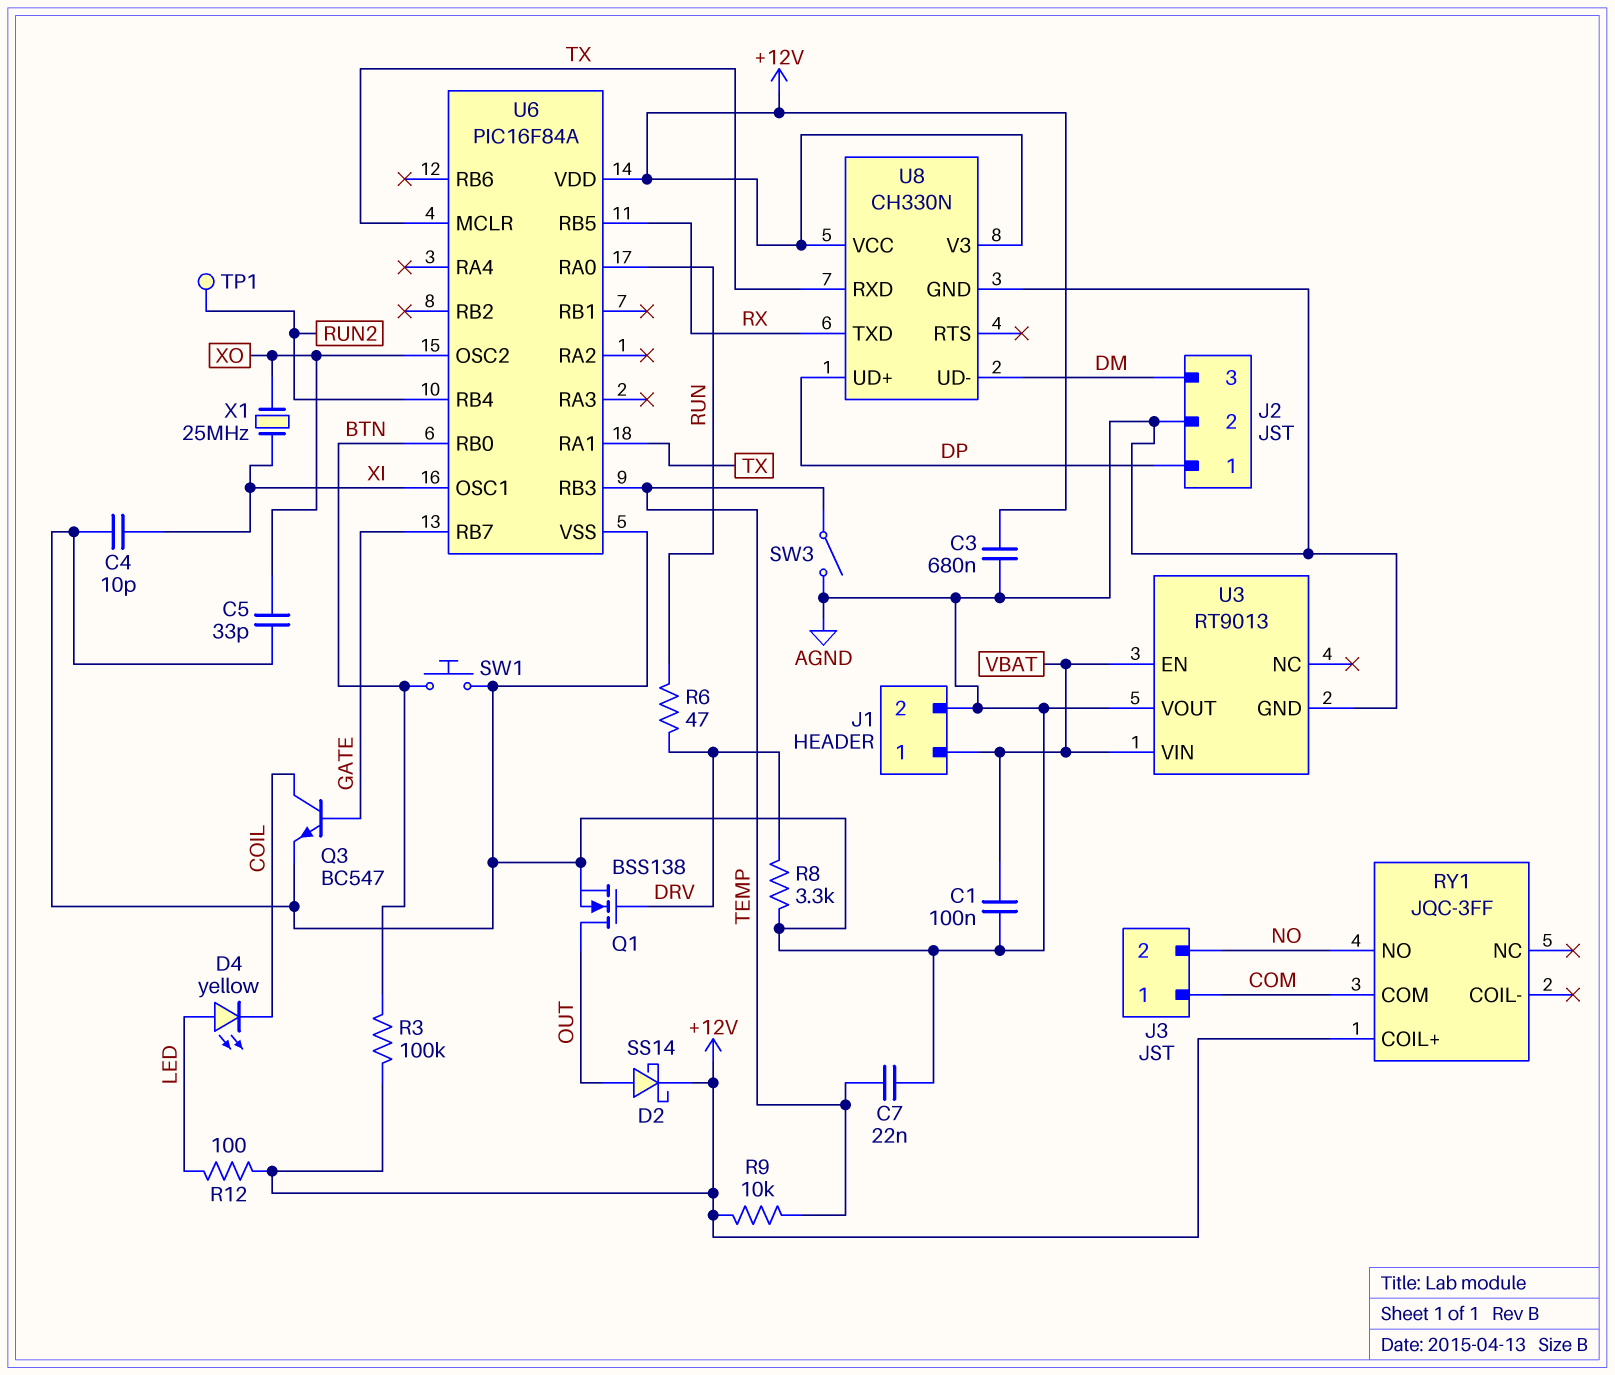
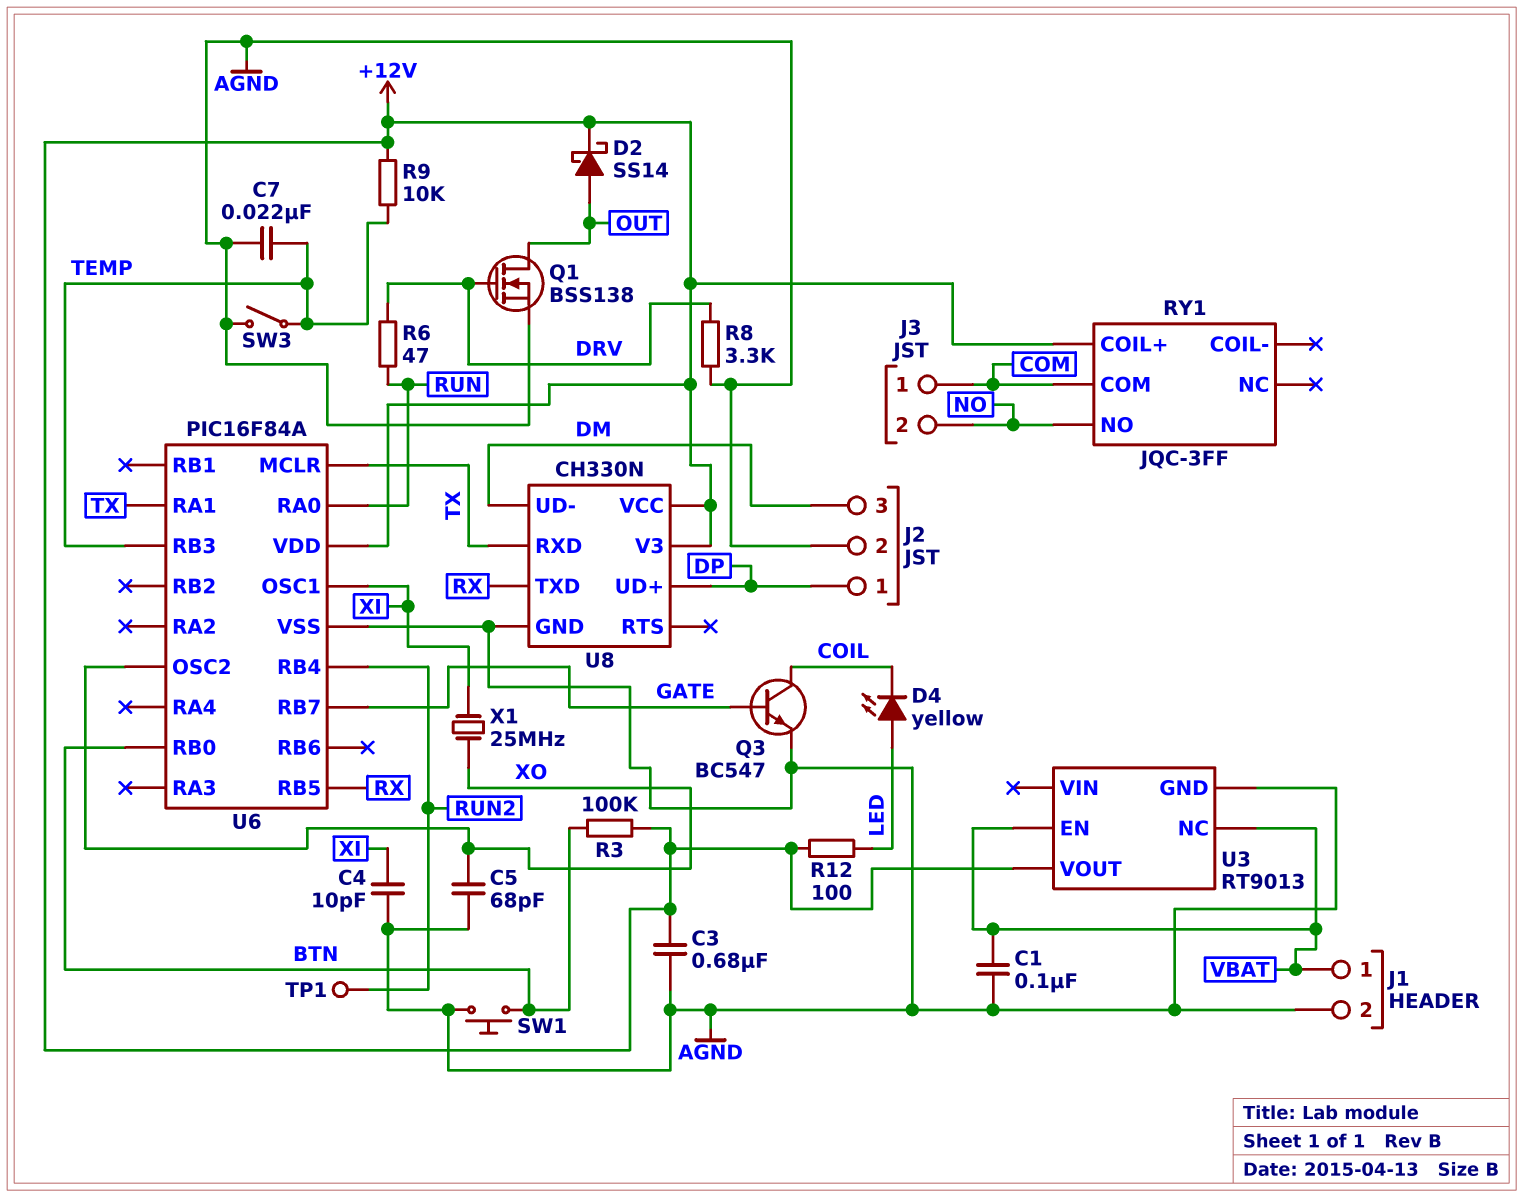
C5: 33pF (AGND, XO) -> 68pF (AGND, XO)
U3 pin NC: none -> VBAT
U3 pin VIN: VBAT -> none
U3 pin VOUT: AGND -> +12V

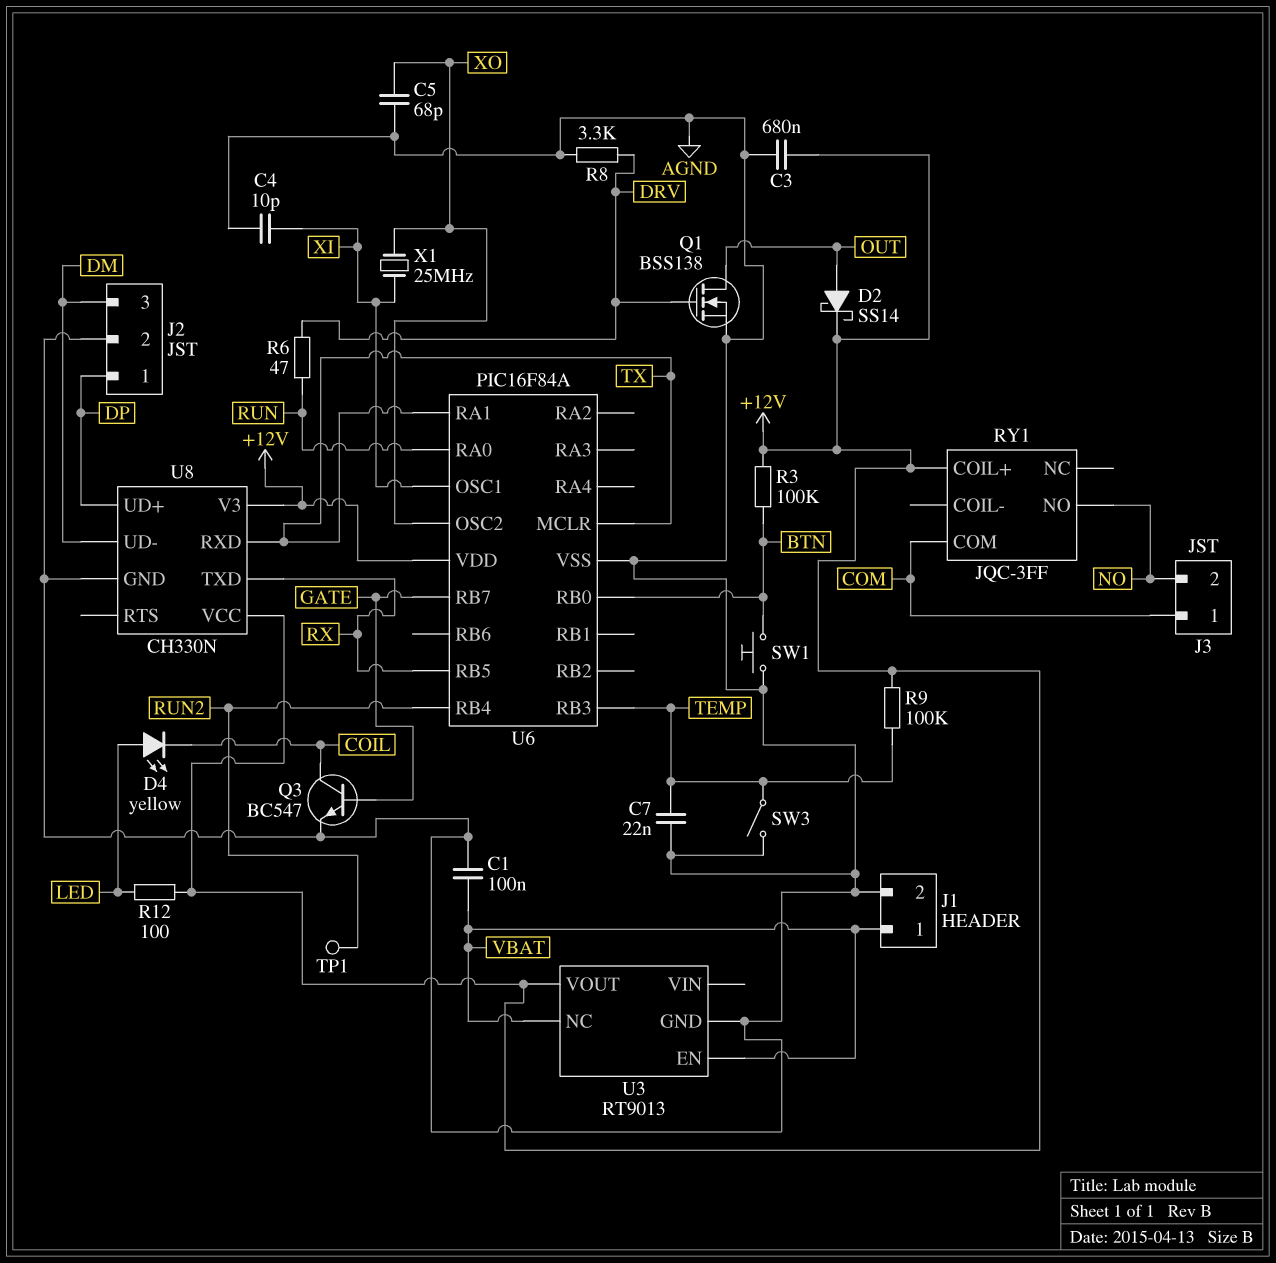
R9: 10k (+12V, TEMP) -> 100k (+12V, TEMP)

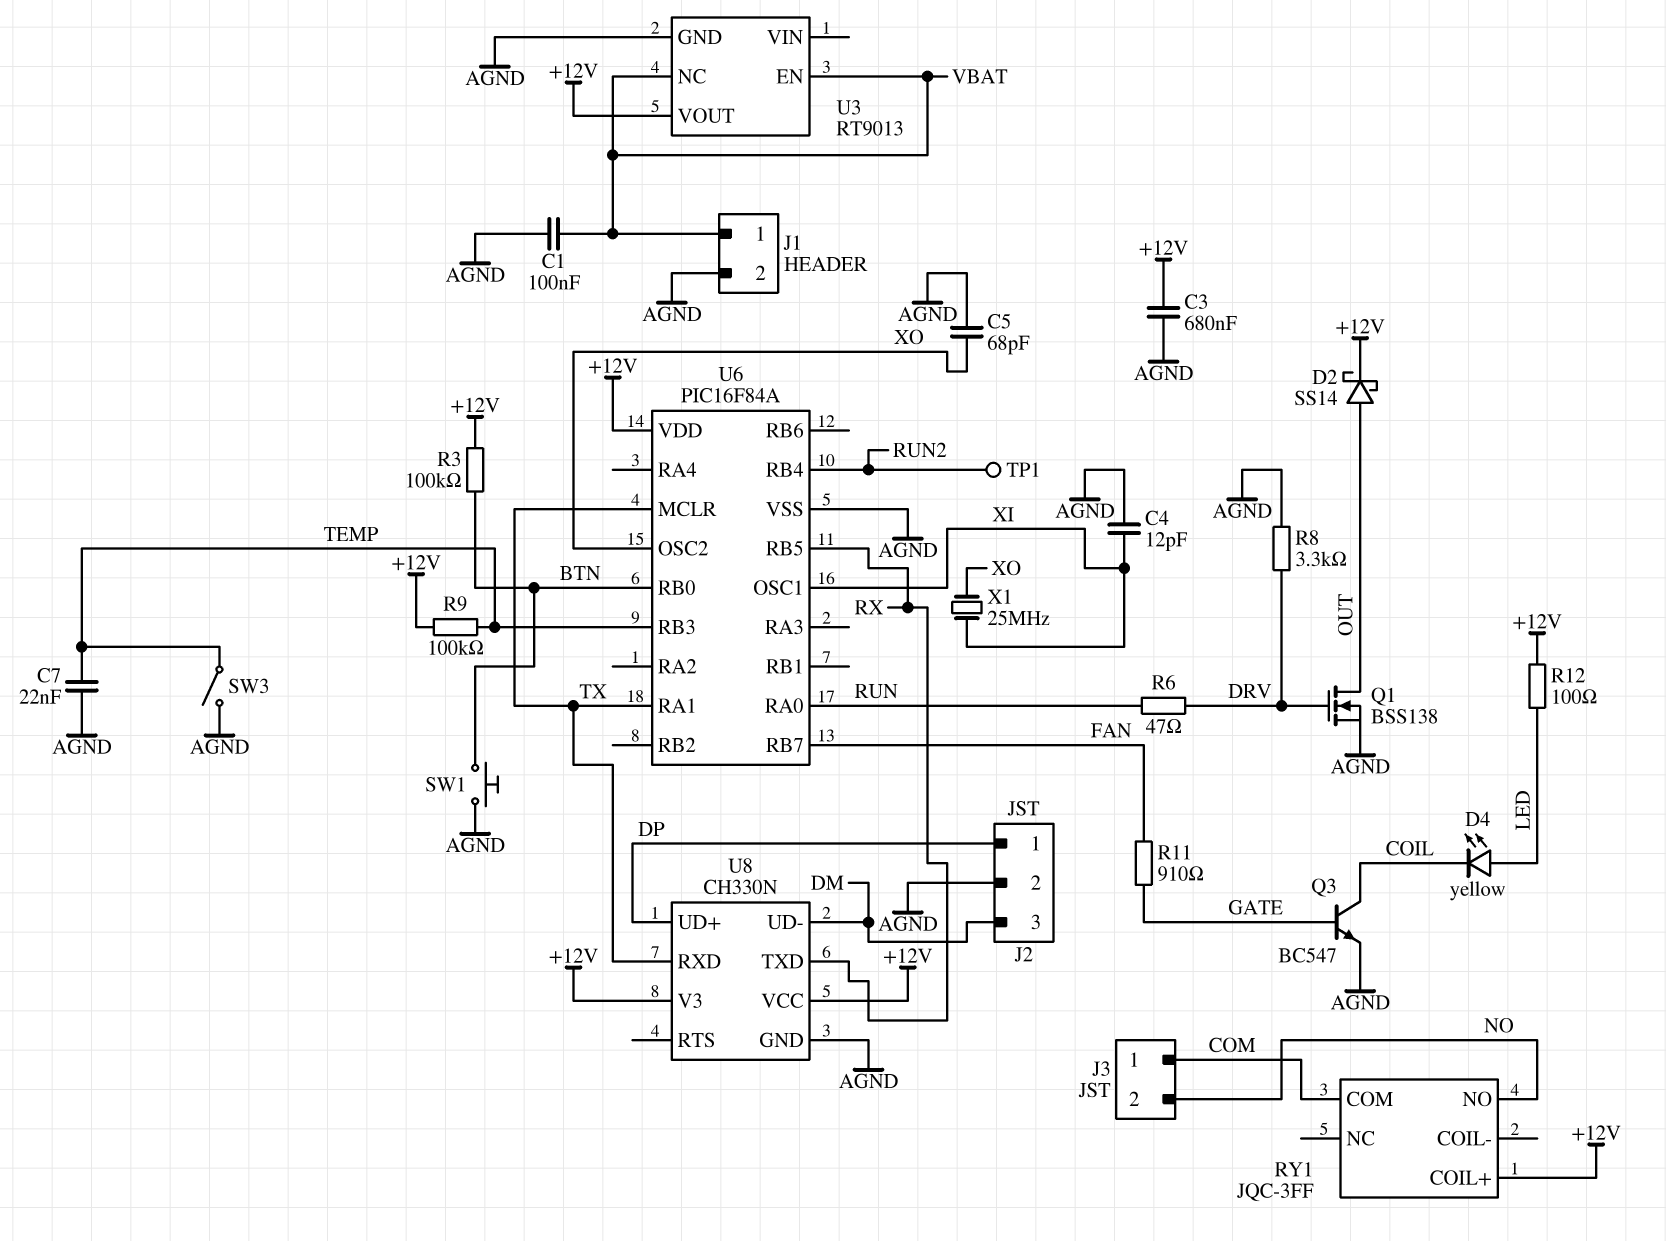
C4: 10pF (AGND, XI) -> 12pF (AGND, XI)
R11: none -> 910 (FAN, GATE)
U6 pin RB7: GATE -> FAN

